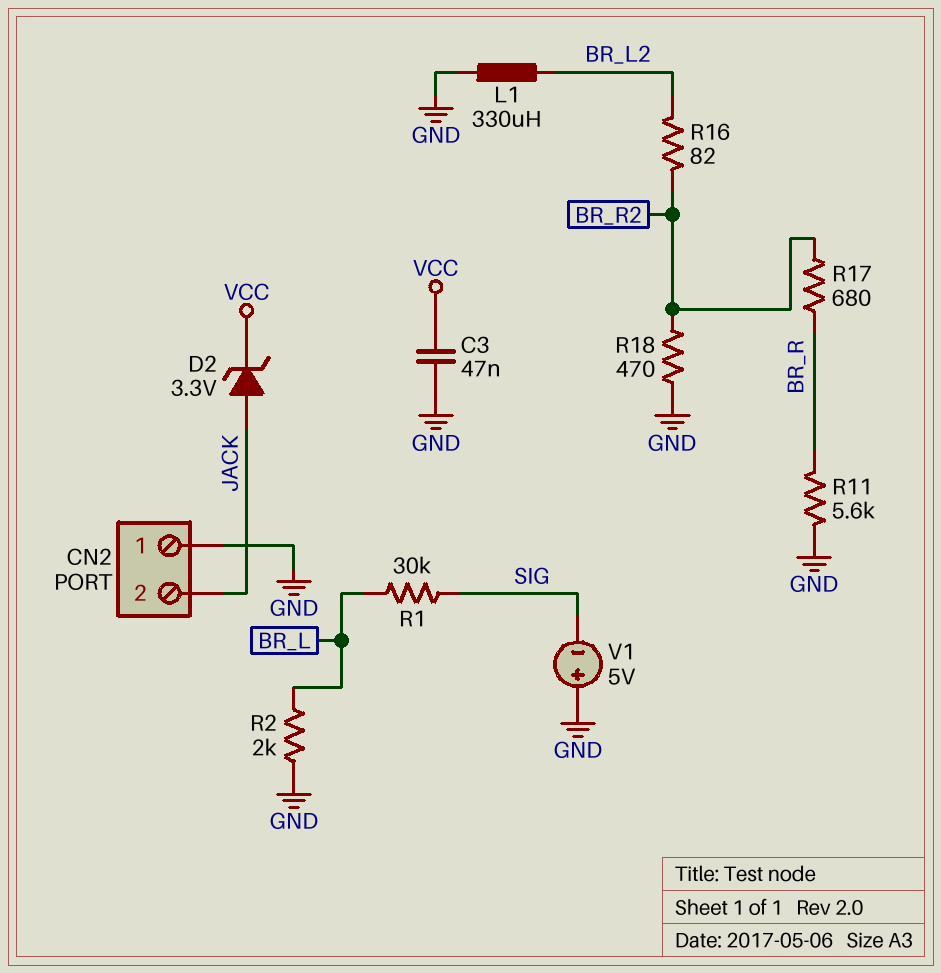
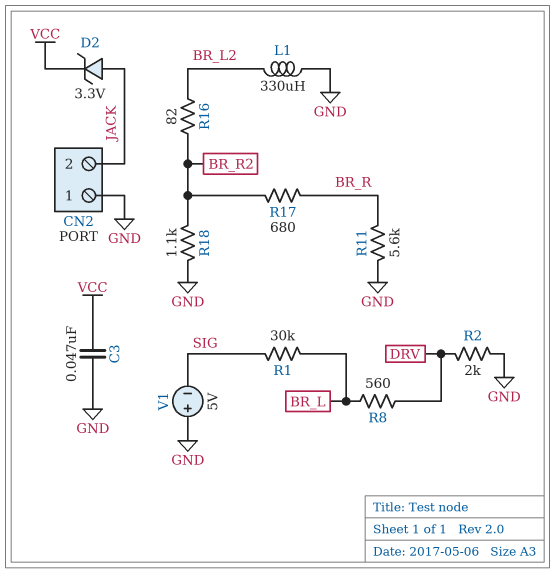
R2: 2k (BR_L, GND) -> 2k (DRV, GND)
R8: none -> 560 (BR_L, DRV)
R18: 470 (BR_R2, GND) -> 1.1k (BR_R2, GND)

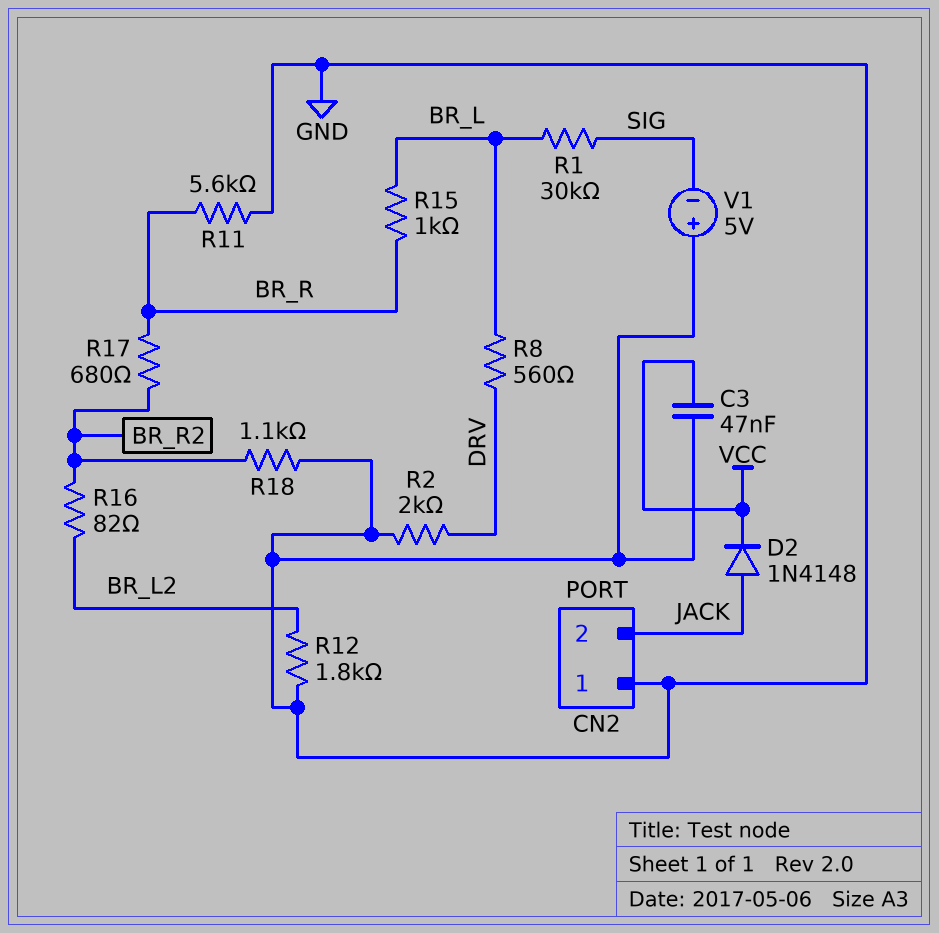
D2: zener 3.3V (A JACK, K VCC) -> diode 1N4148 (A JACK, K VCC)
L1: 330uH (BR_L2, GND) -> none
R12: none -> 1.8k (BR_L2, GND)
R15: none -> 1k (BR_L, BR_R)

